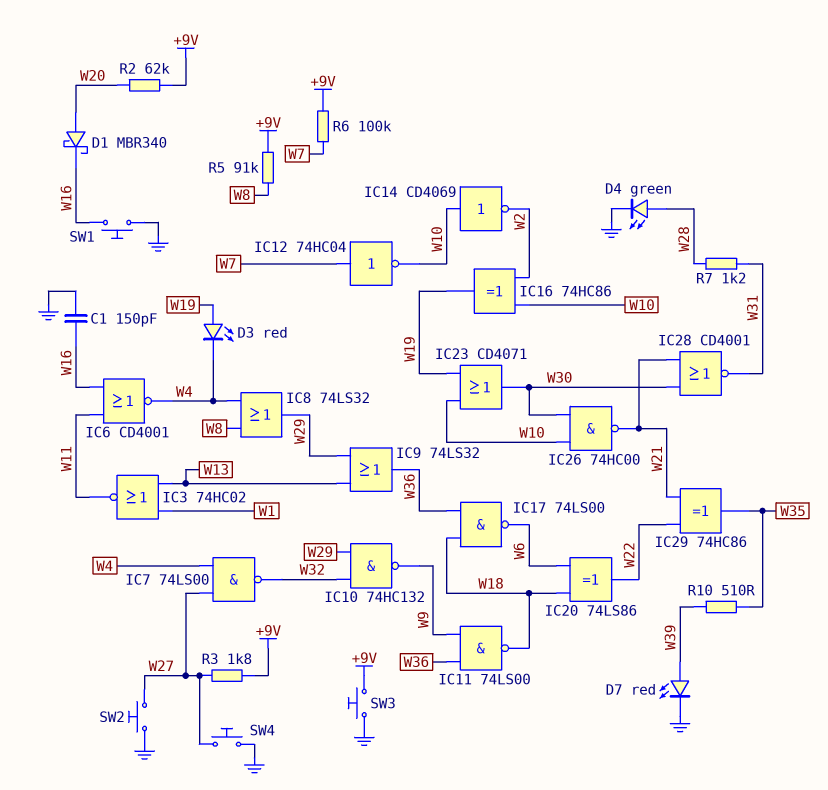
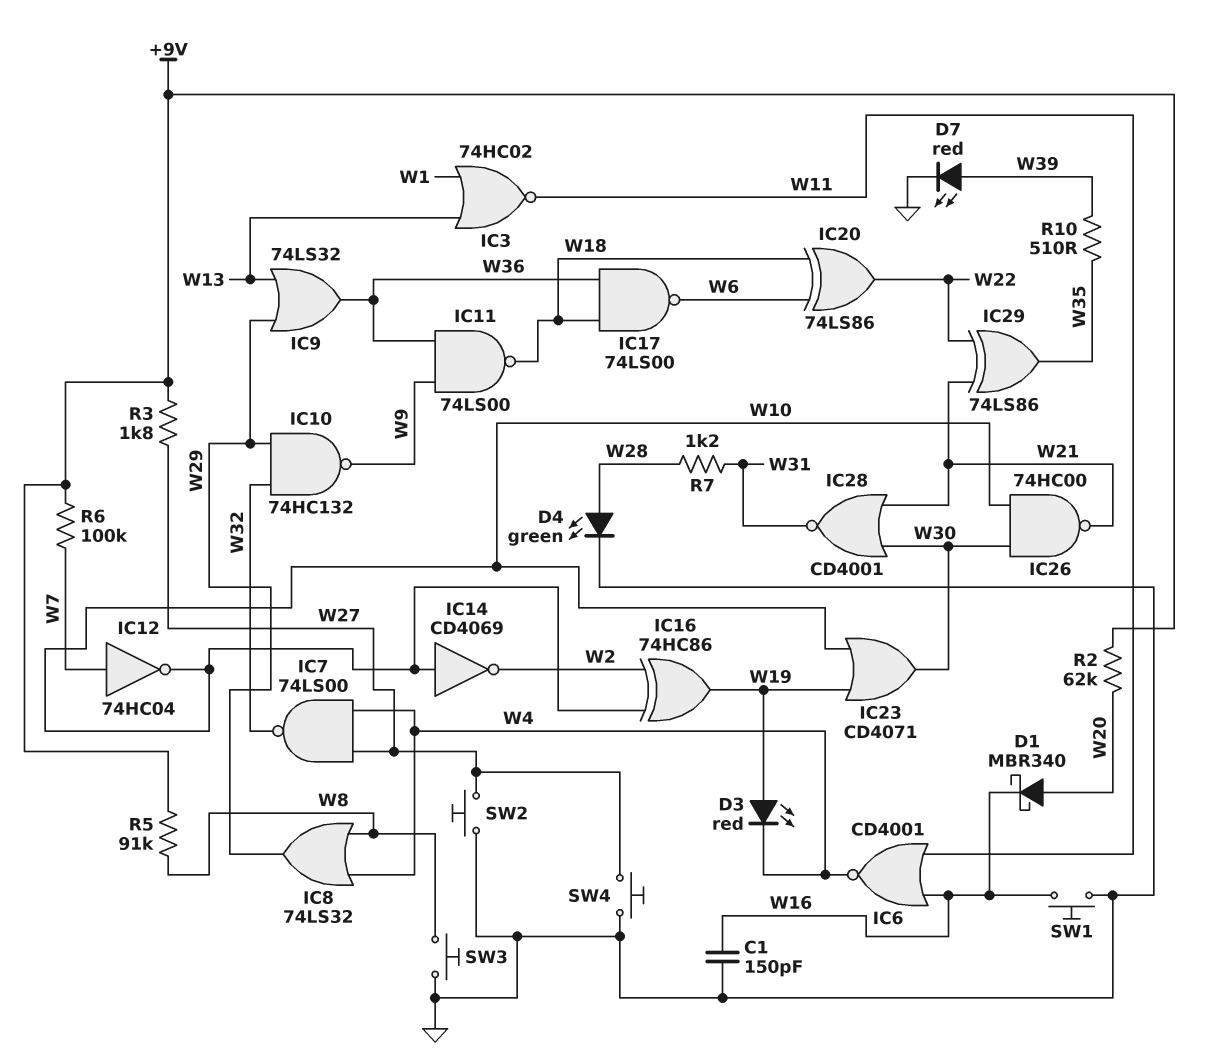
IC29: XOR 74HC86 (in W21, in W22, out W35) -> XOR 74LS86 (in W21, in W22, out W35)
SW3: button (+9V, GND) -> button (GND, W8)

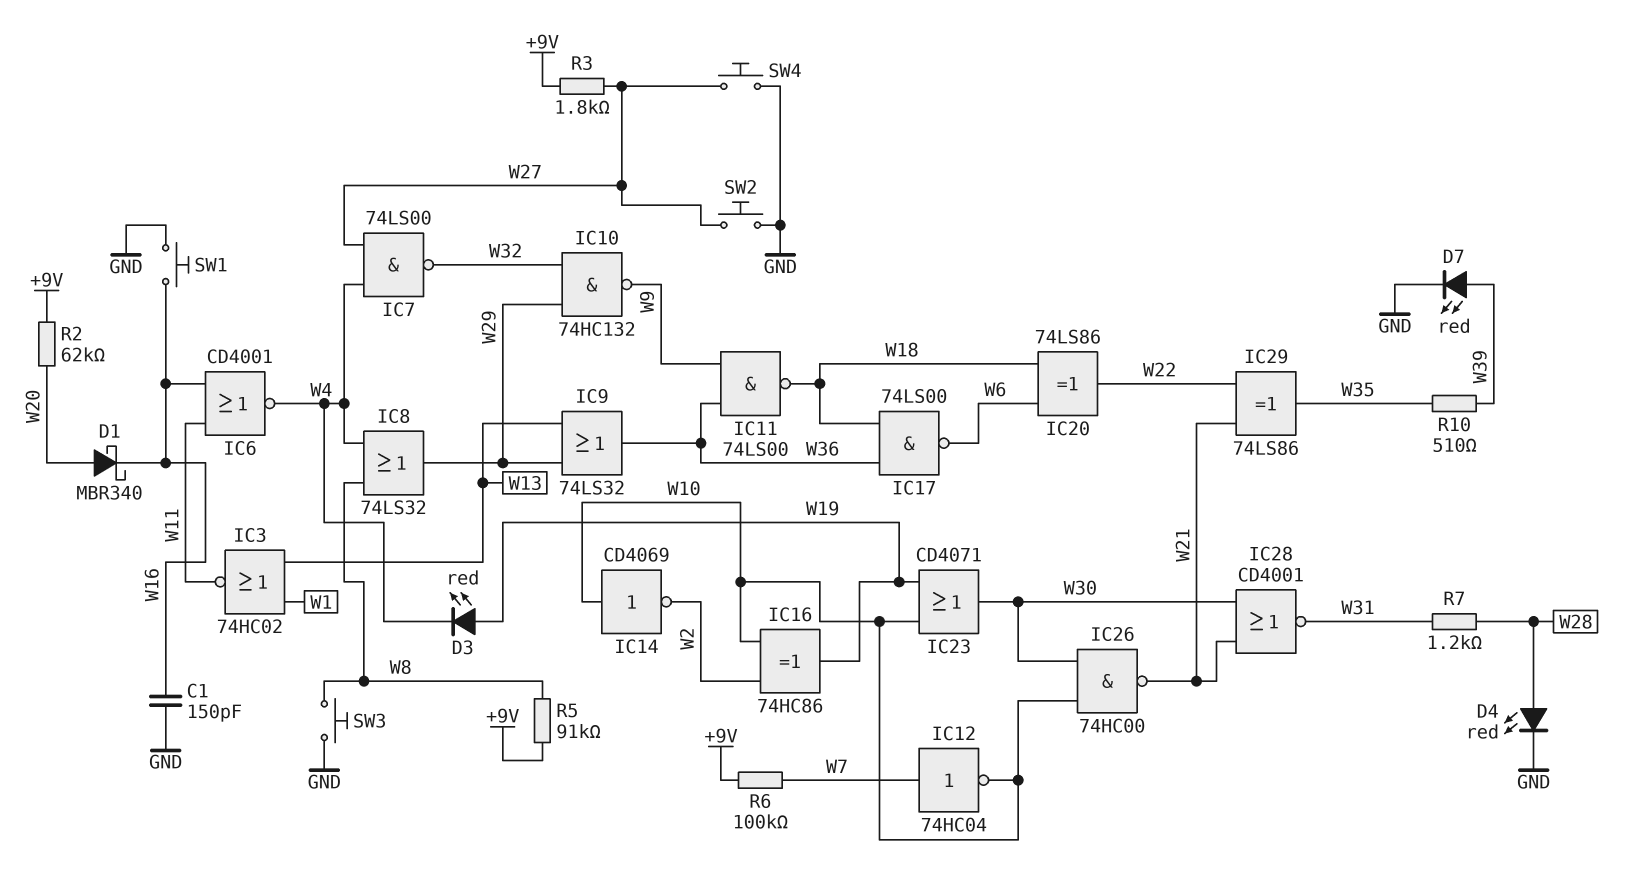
D4: LED green (A W28, K GND) -> LED red (A W28, K GND)

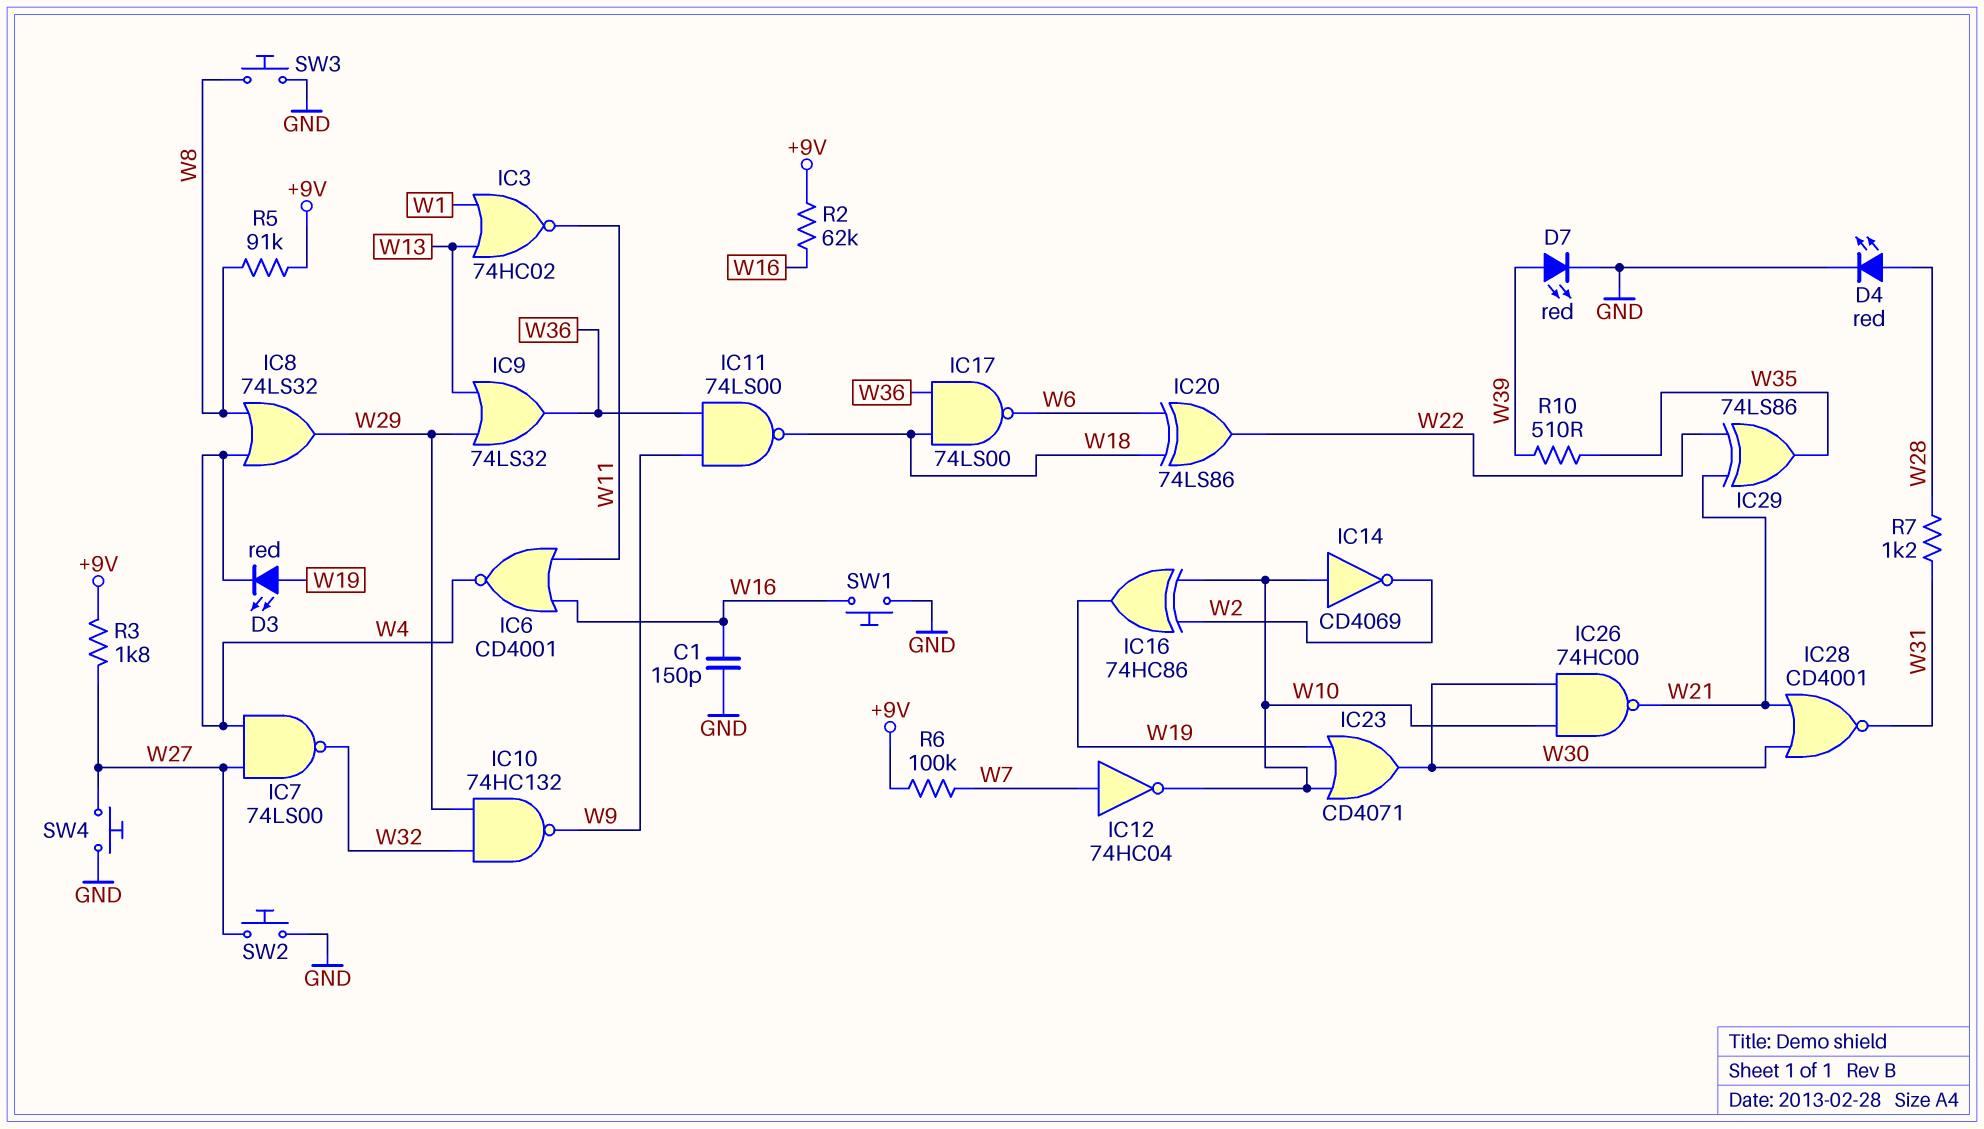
D1: schottky MBR340 (A W20, K W16) -> none
R2: 62k (+9V, W20) -> 62k (+9V, W16)

